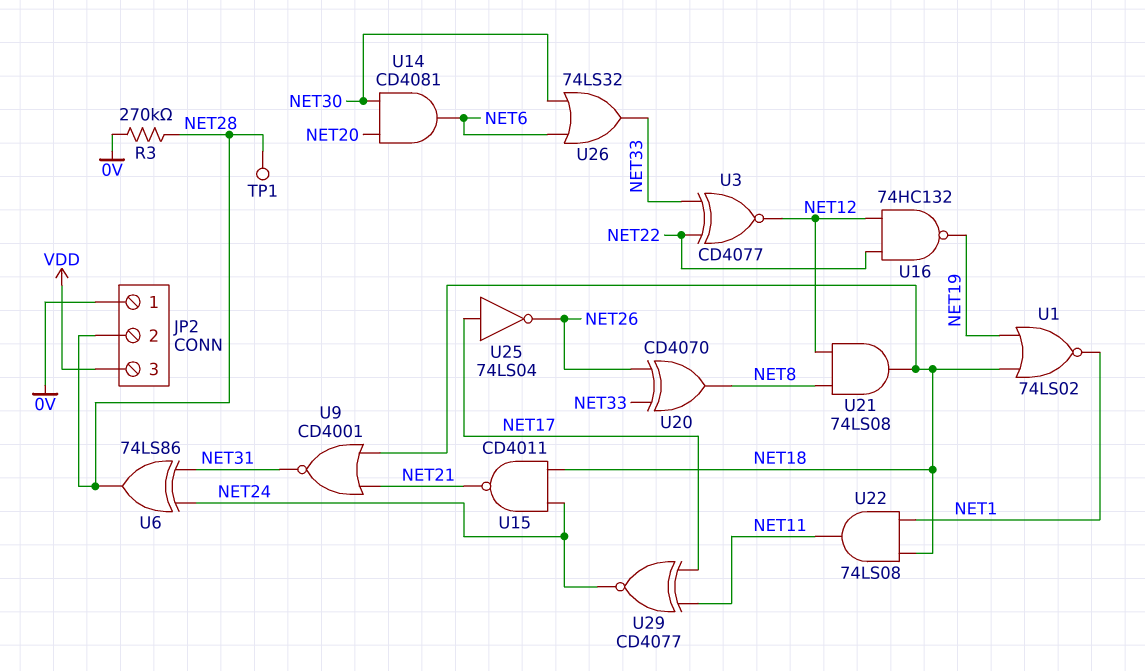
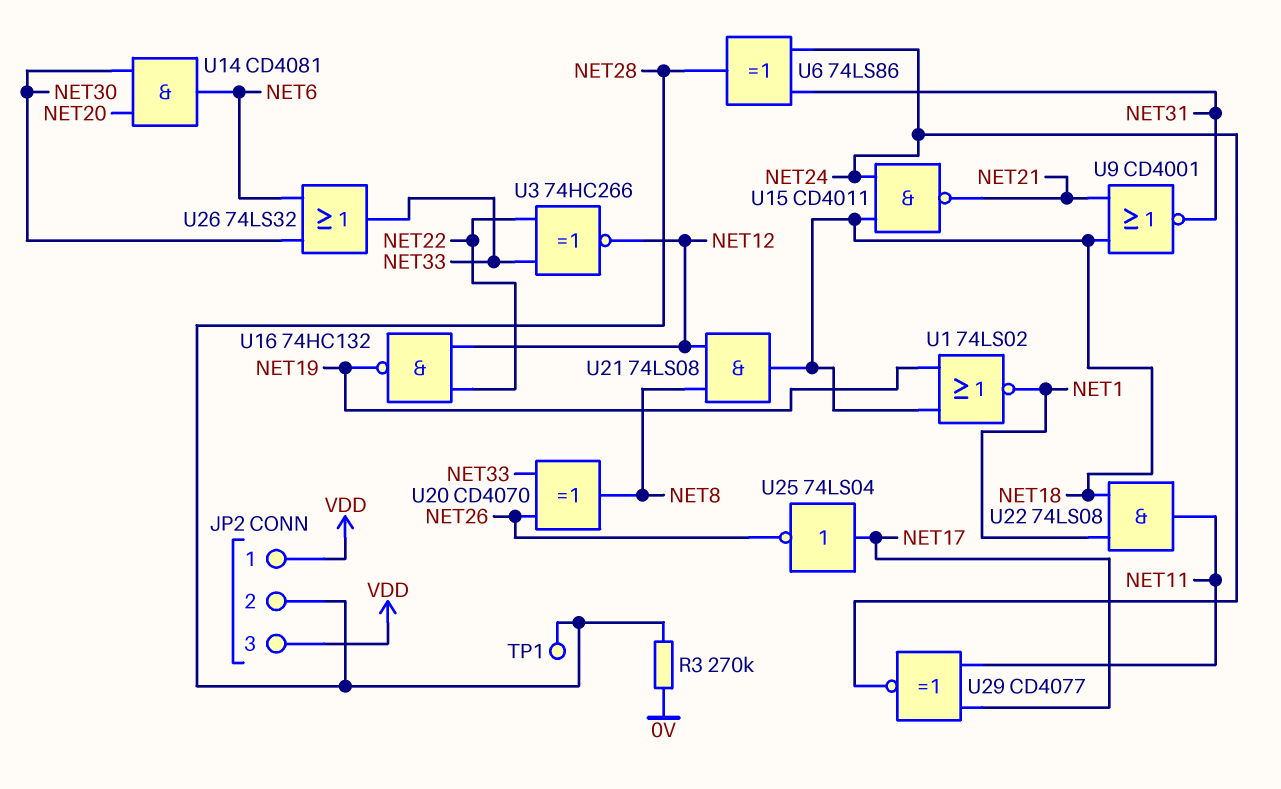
JP2 pin 1: 0V -> VDD
U3: XNOR CD4077 (in NET22, in NET33, out NET12) -> XNOR 74HC266 (in NET22, in NET33, out NET12)

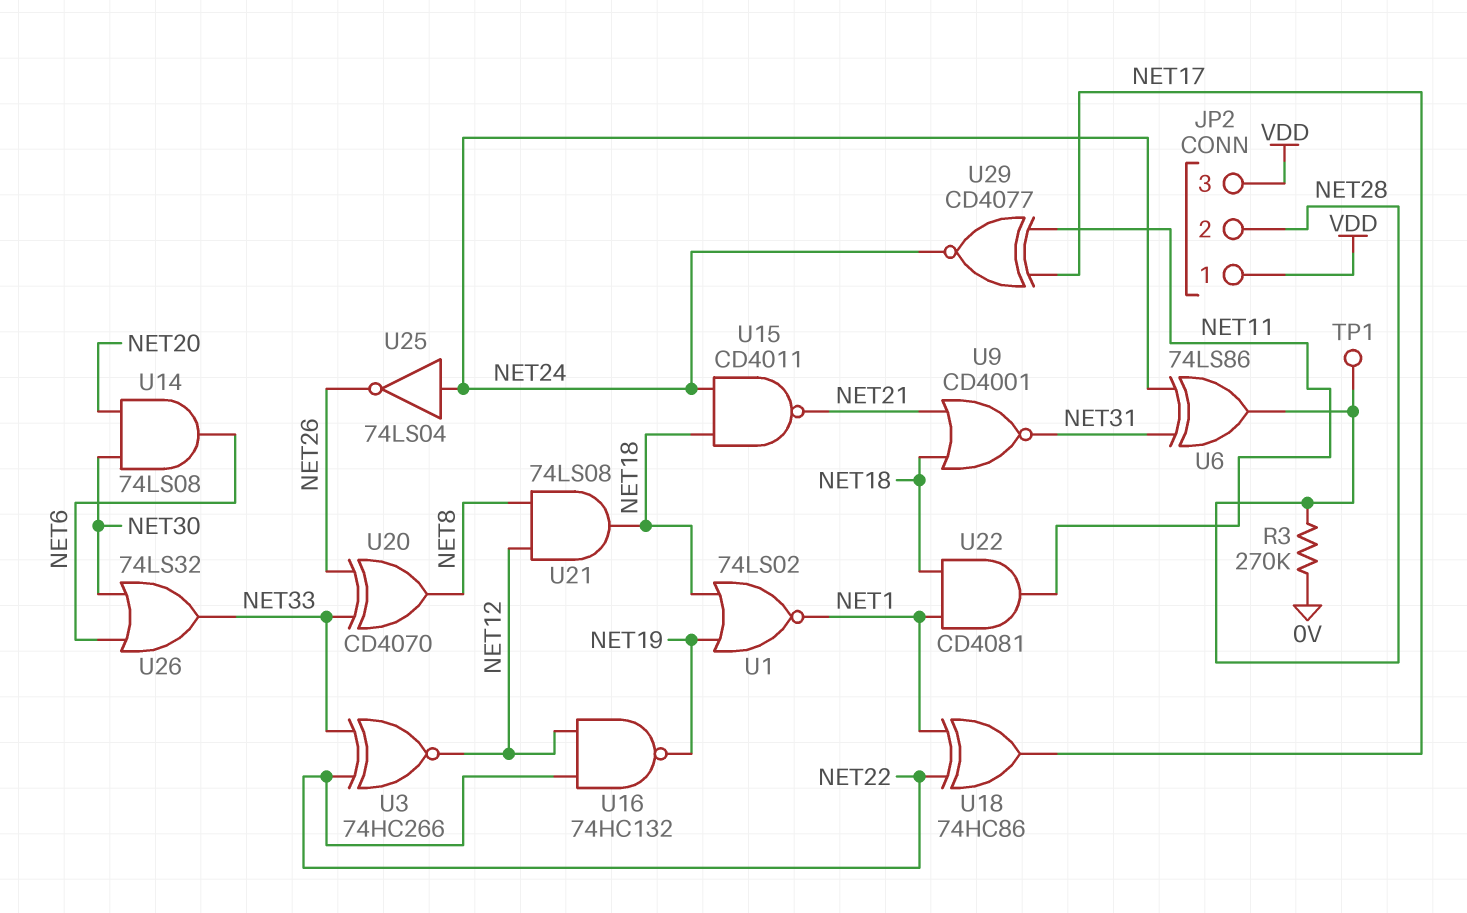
U14: AND CD4081 (in NET20, in NET30, out NET6) -> AND 74LS08 (in NET20, in NET30, out NET6)
U18: none -> XOR 74HC86 (in NET1, in NET22, out NET17)
U22: AND 74LS08 (in NET1, in NET18, out NET11) -> AND CD4081 (in NET1, in NET18, out NET11)
U25: NOT 74LS04 (in NET17, out NET26) -> NOT 74LS04 (in NET24, out NET26)

